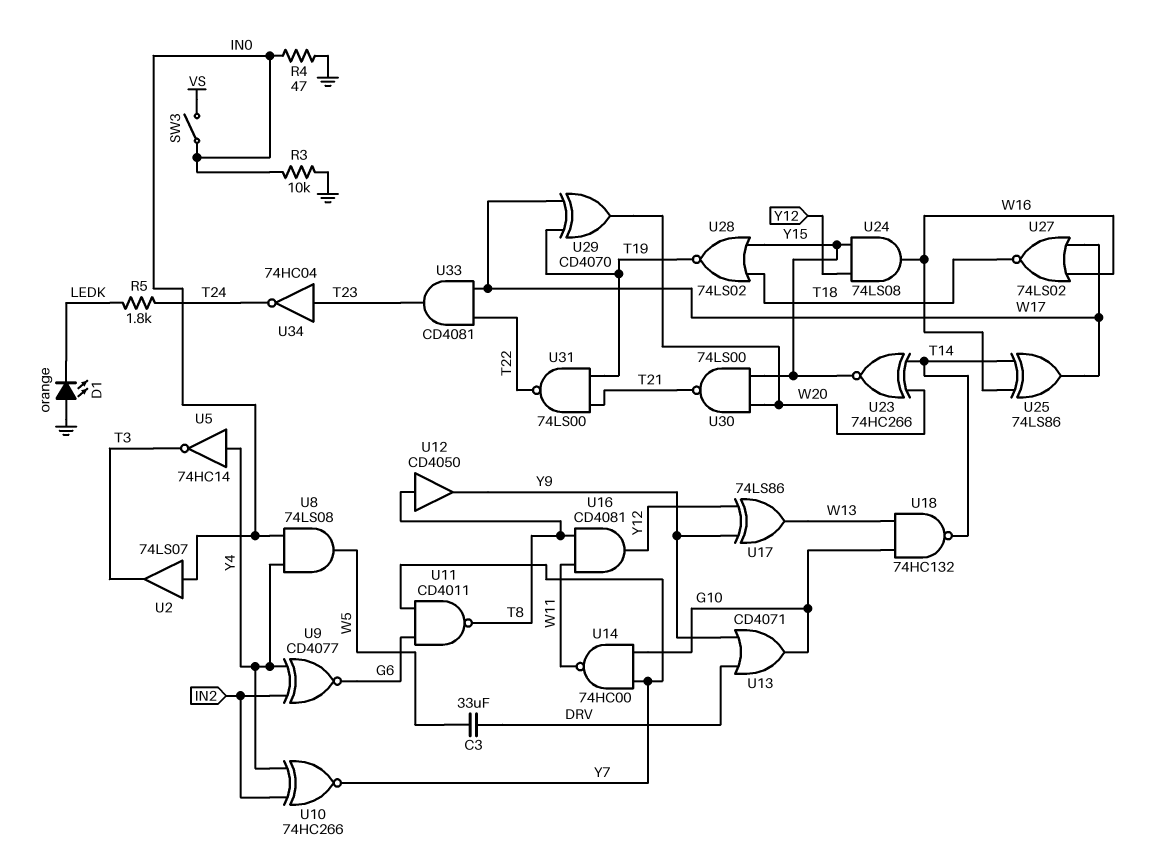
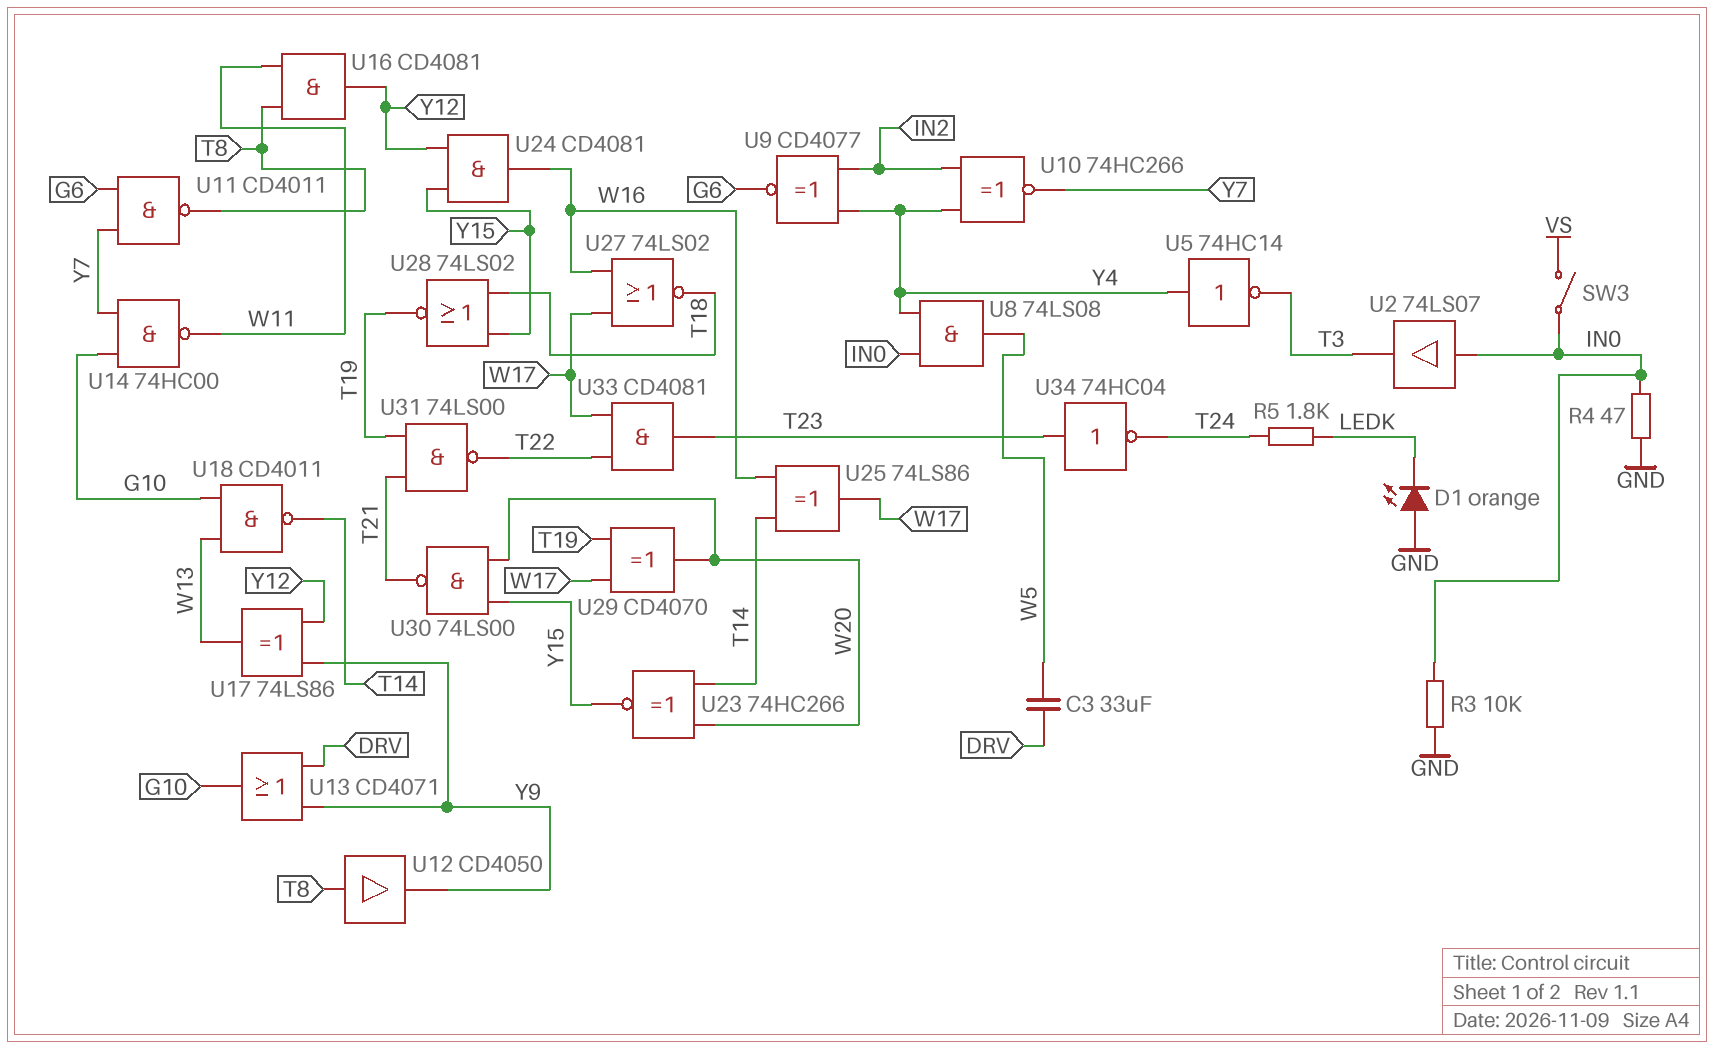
U18: NAND 74HC132 (in G10, in W13, out T14) -> NAND CD4011 (in G10, in W13, out T14)
U24: AND 74LS08 (in Y12, in Y15, out W16) -> AND CD4081 (in Y12, in Y15, out W16)

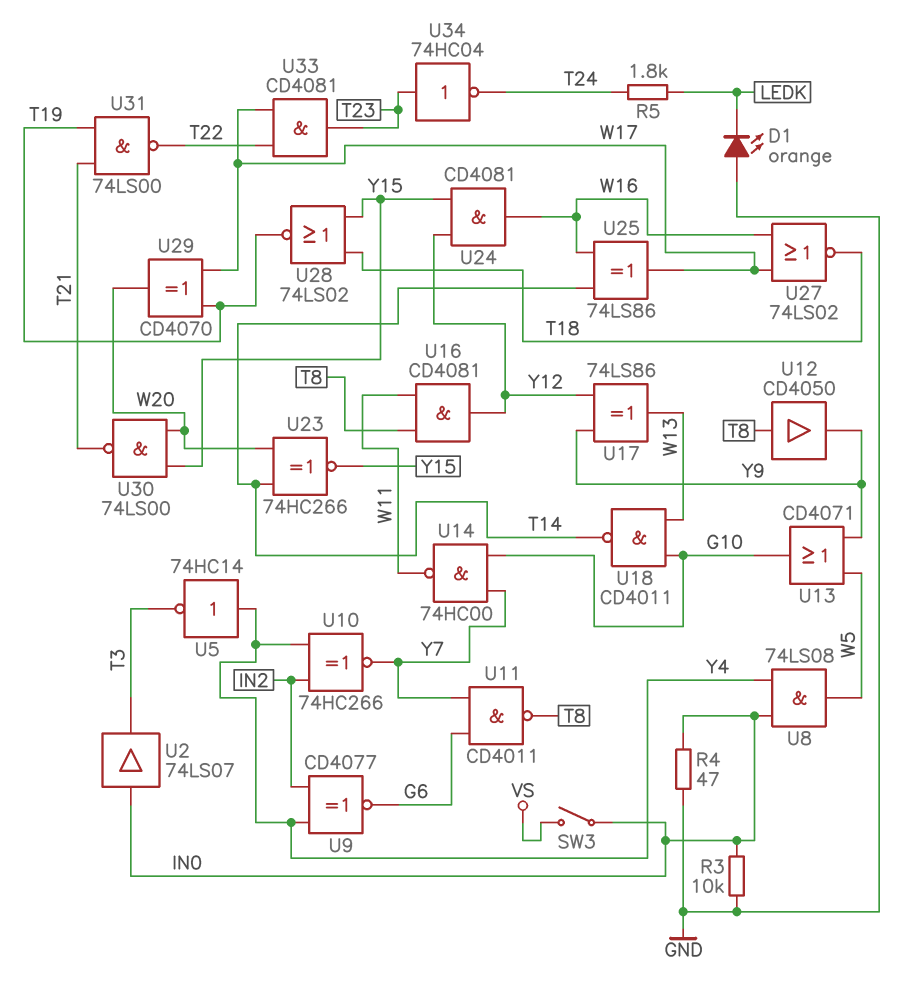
C3: 33uF (DRV, W5) -> none
U13: OR CD4071 (in DRV, in Y9, out G10) -> OR CD4071 (in W5, in Y9, out G10)

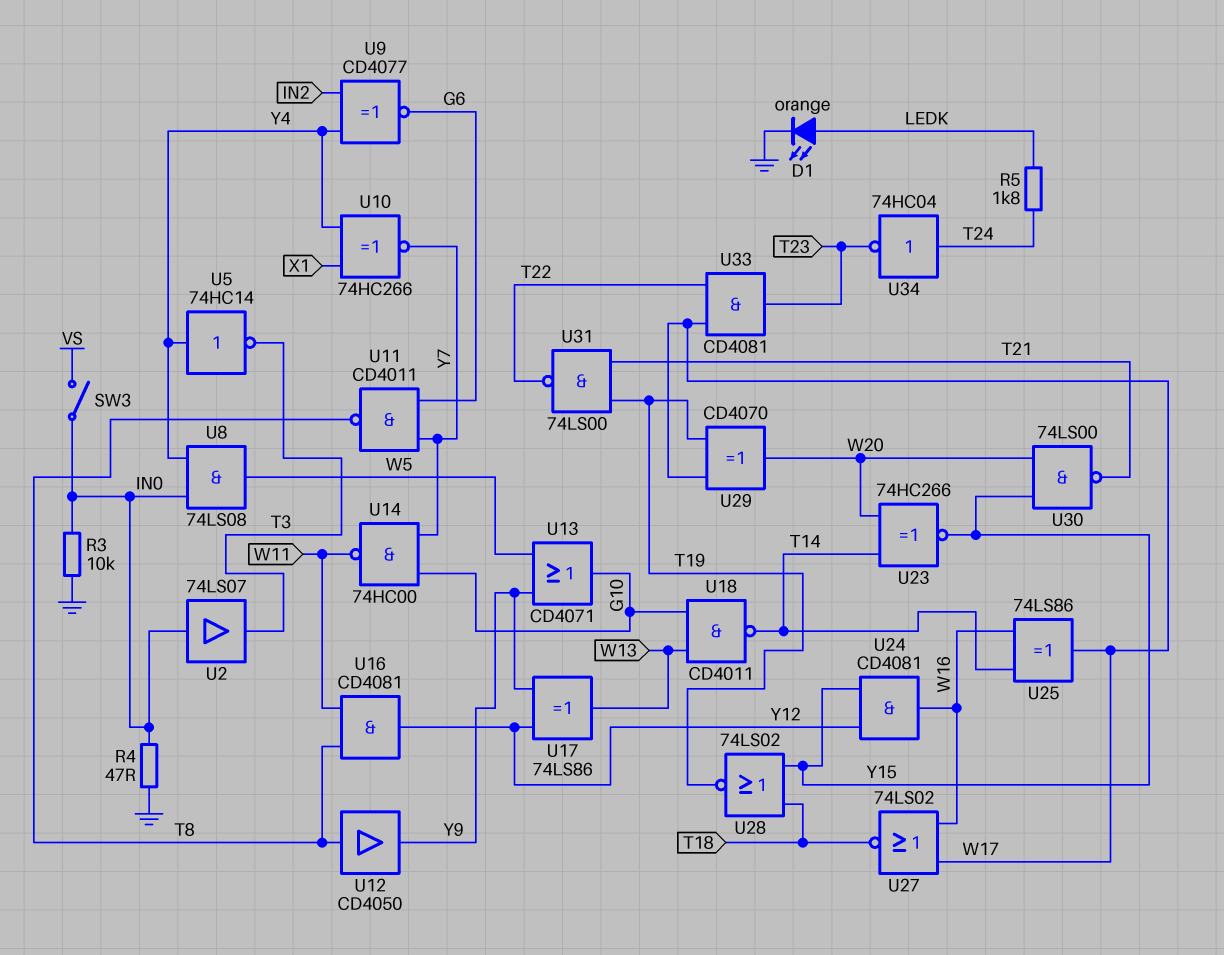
D1: LED orange (A GND, K LEDK) -> LED orange (A LEDK, K GND)
U10: XNOR 74HC266 (in IN2, in Y4, out Y7) -> XNOR 74HC266 (in X1, in Y4, out Y7)
U34: NOT 74HC04 (in T23, out T24) -> NOT 74HC04 (in T24, out T23)

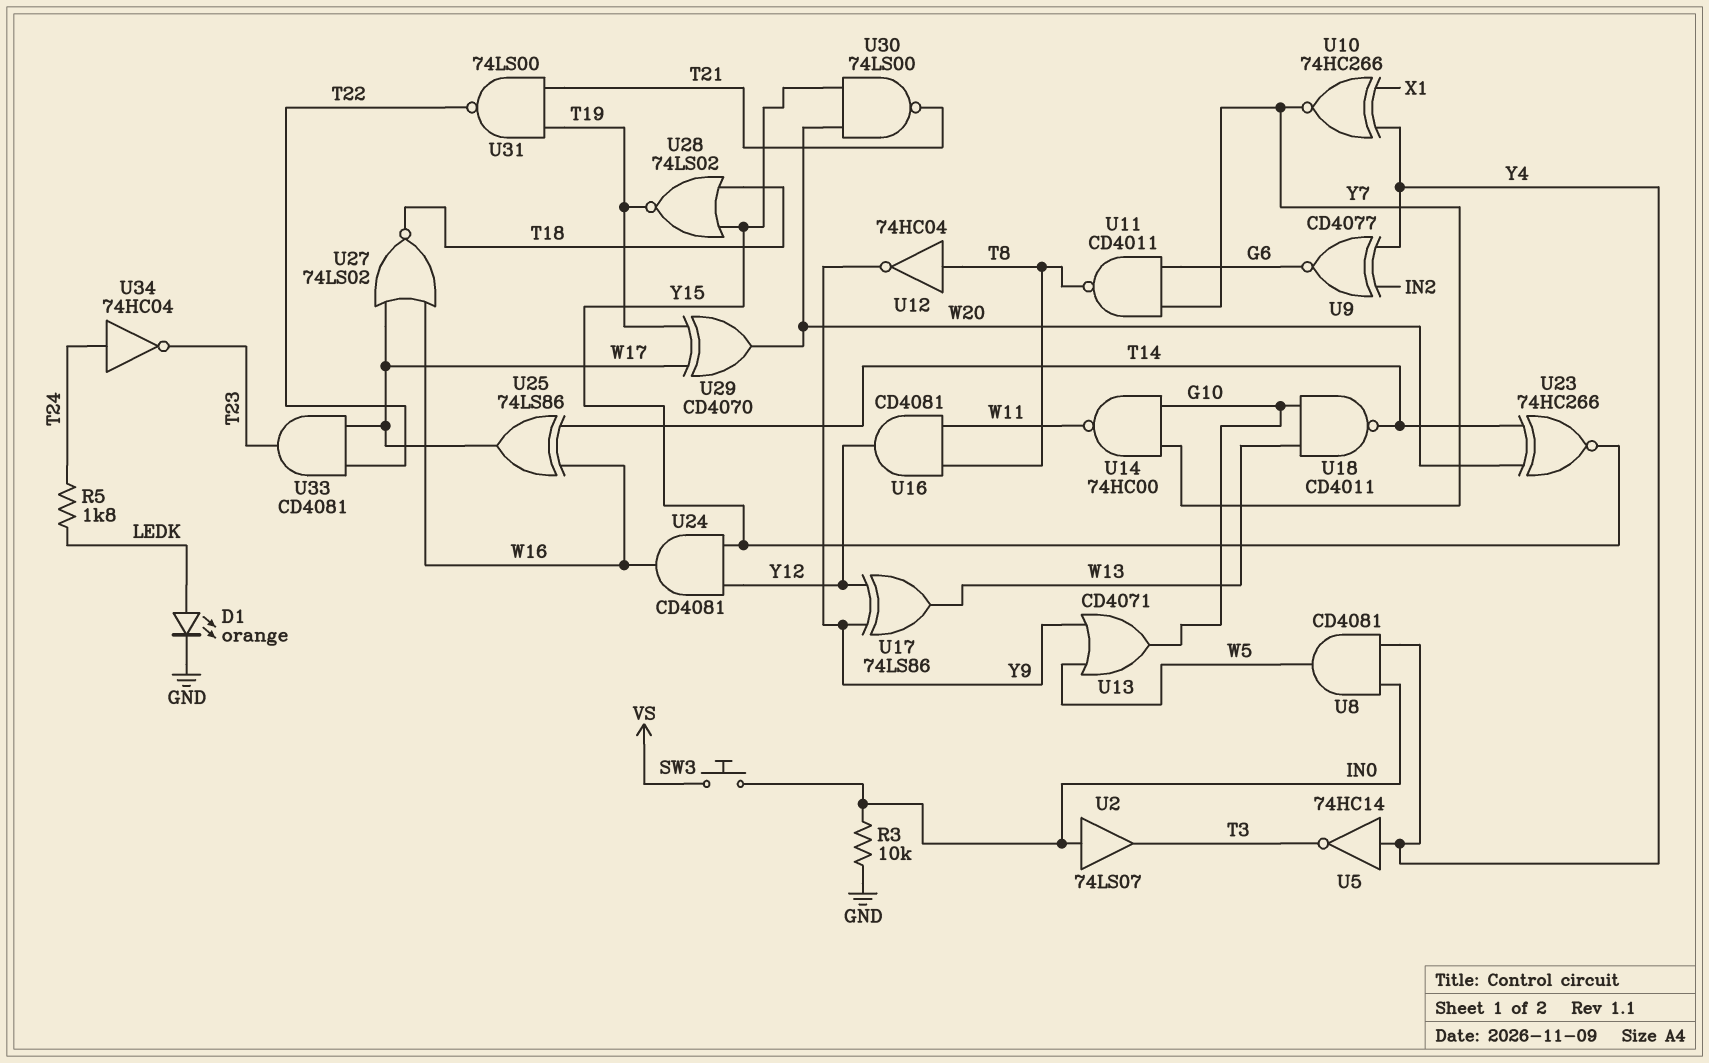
R4: 47 (GND, IN0) -> none
SW3: switch (IN0, VS) -> button (IN0, VS)
U8: AND 74LS08 (in IN0, in Y4, out W5) -> AND CD4081 (in IN0, in Y4, out W5)
U12: buffer CD4050 (in T8, out Y9) -> NOT 74HC04 (in T8, out Y9)

